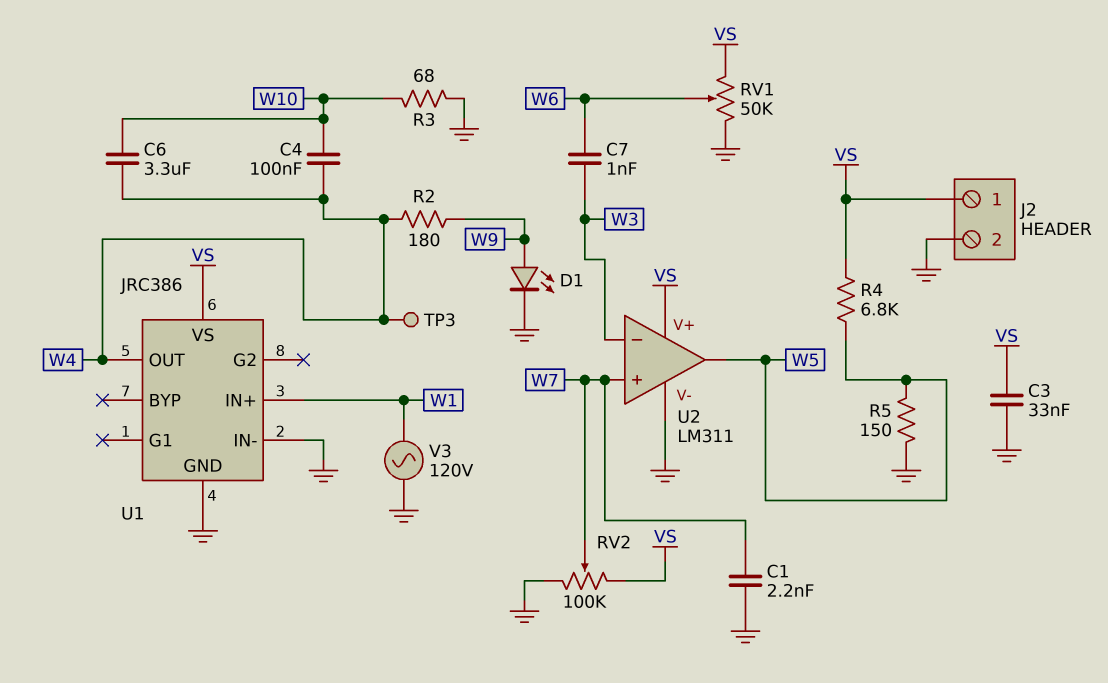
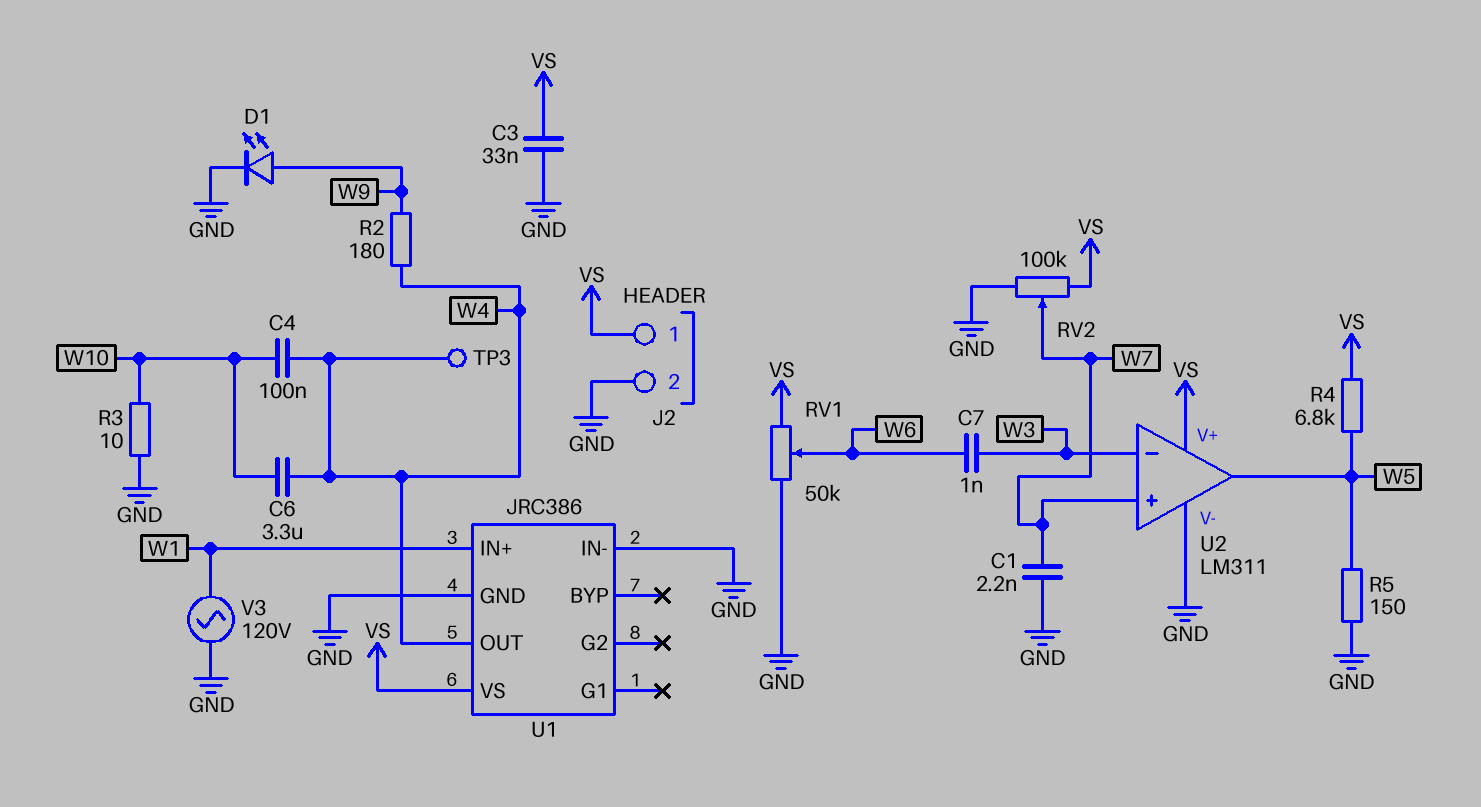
R3: 68 (GND, W10) -> 10 (GND, W10)

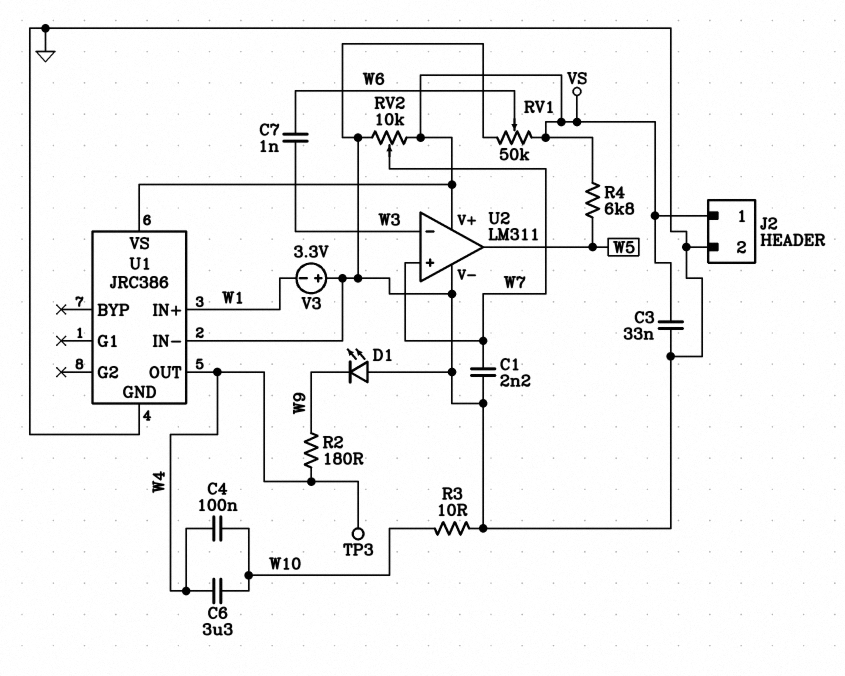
D1: LED (A W9, K GND) -> LED (A GND, K W9)
R5: 150 (GND, W5) -> none
RV2: 100k (GND, VS, wiper W7) -> 10k (GND, VS, wiper W7)
V3: AC 120V (GND, W1) -> 3.3V (plus GND, minus W1)

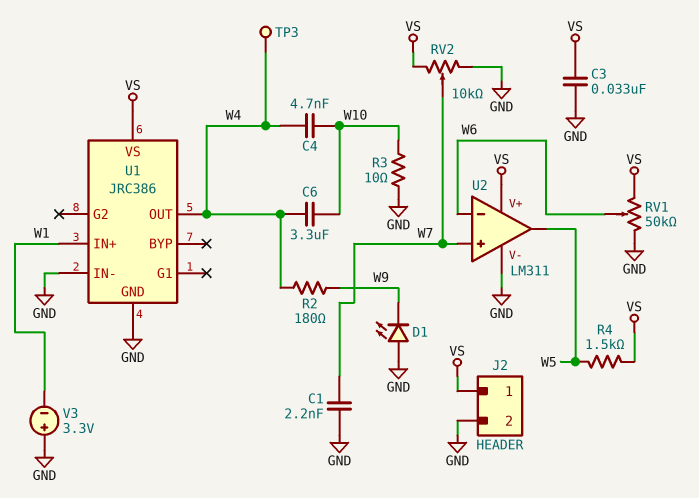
C4: 100nF (W4, W10) -> 4.7nF (W4, W10)
C7: 1nF (W3, W6) -> none
R4: 6.8k (VS, W5) -> 1.5k (VS, W5)
U2 pin in-: W3 -> W6

